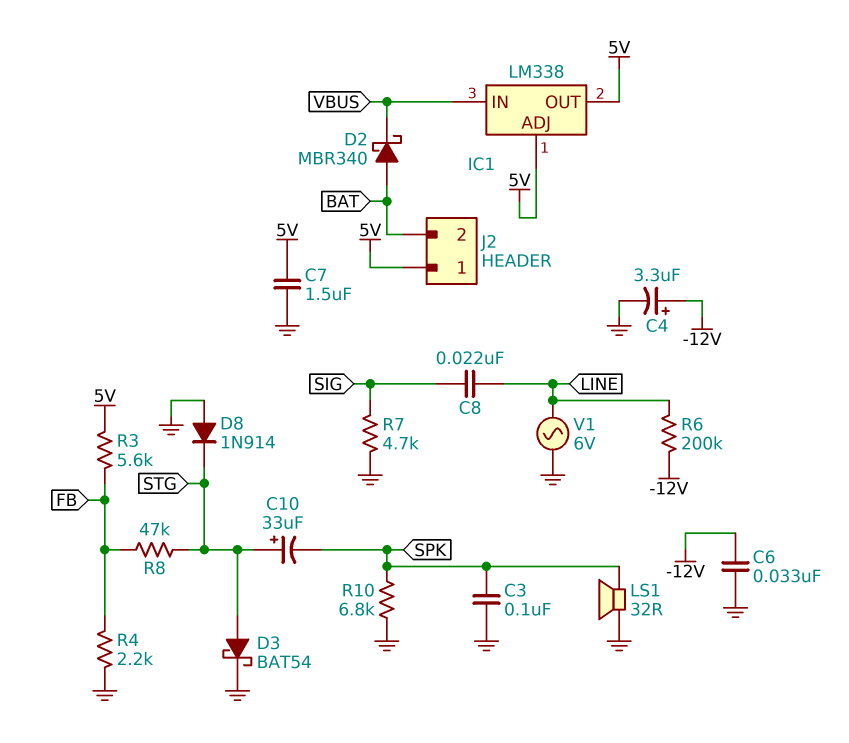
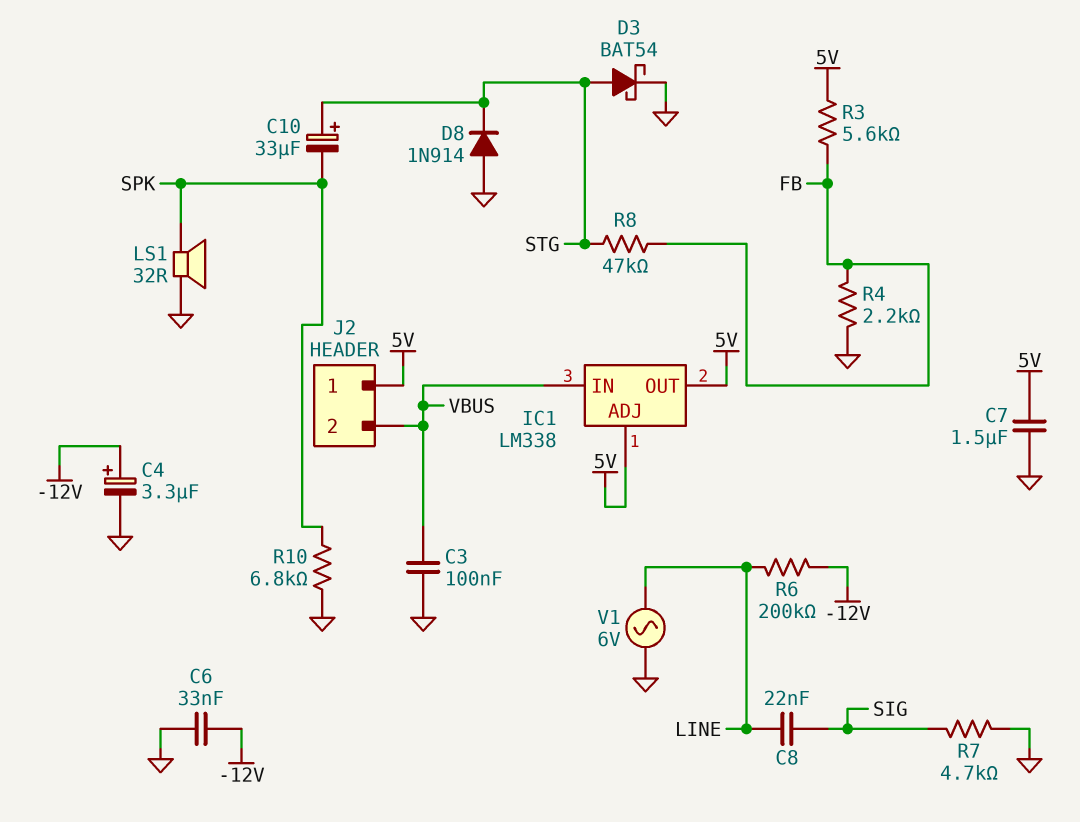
C3: 100nF (GND, SPK) -> 100nF (GND, VBUS)
D2: schottky MBR340 (A BAT, K VBUS) -> none
J2 pin 2: BAT -> VBUS

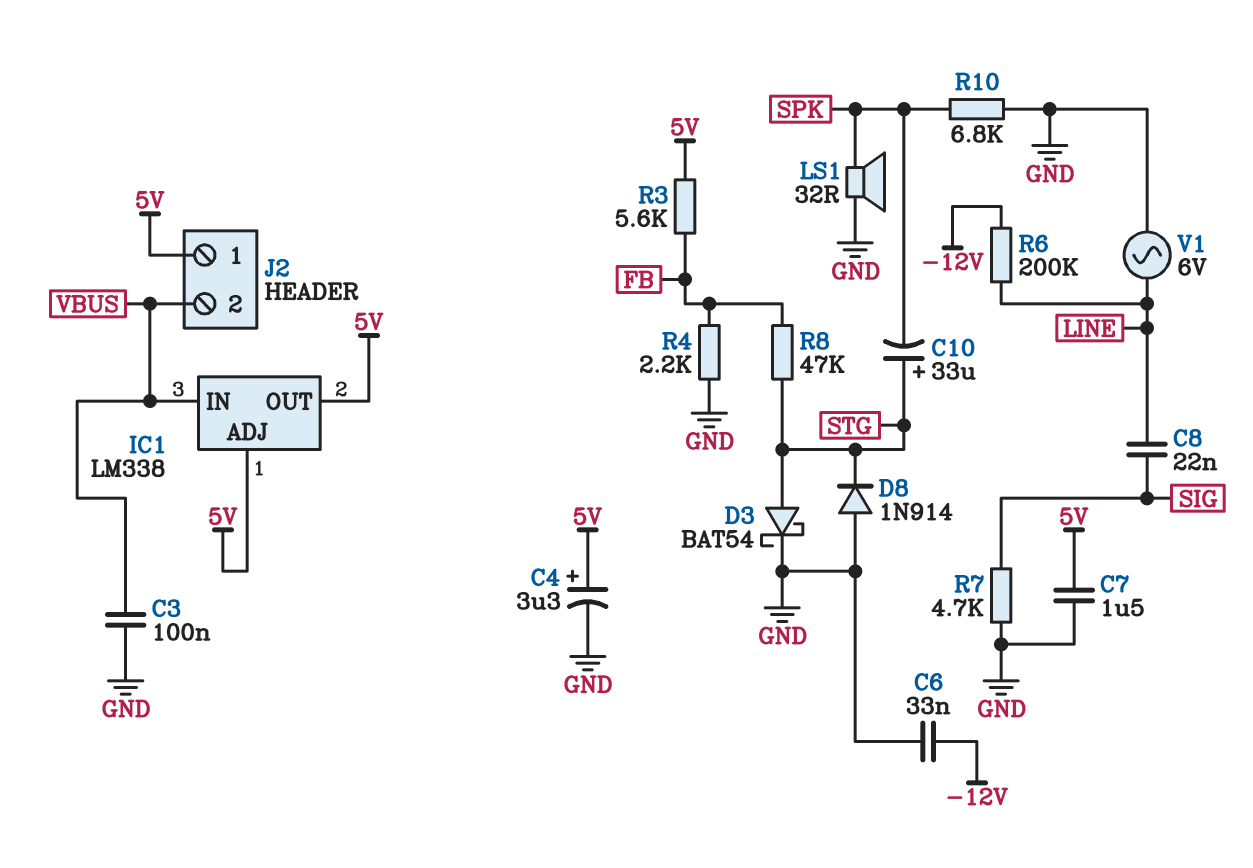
C4: 3.3uF (plus -12V, minus GND) -> 3.3uF (plus 5V, minus GND)

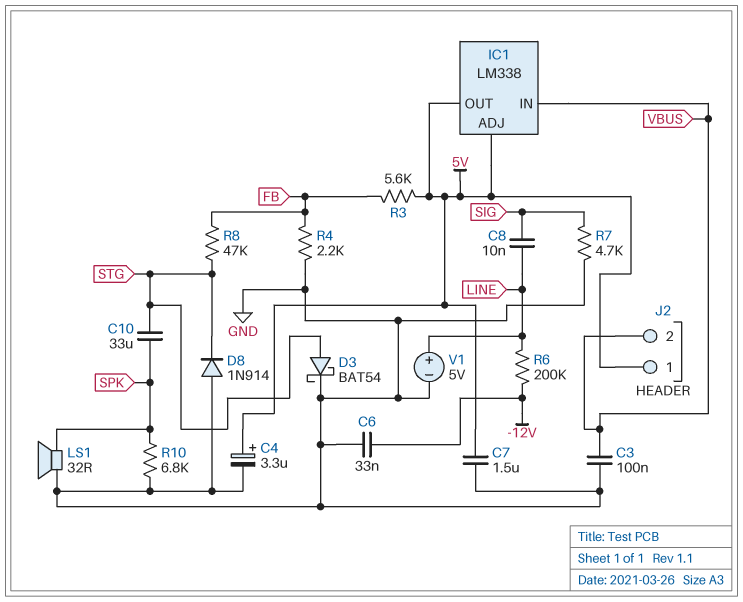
C8: 22nF (LINE, SIG) -> 10nF (LINE, SIG)
C10: 33uF (plus STG, minus SPK) -> 33uF (SPK, STG)
V1: AC 6V (GND, LINE) -> 5V (plus LINE, minus GND)

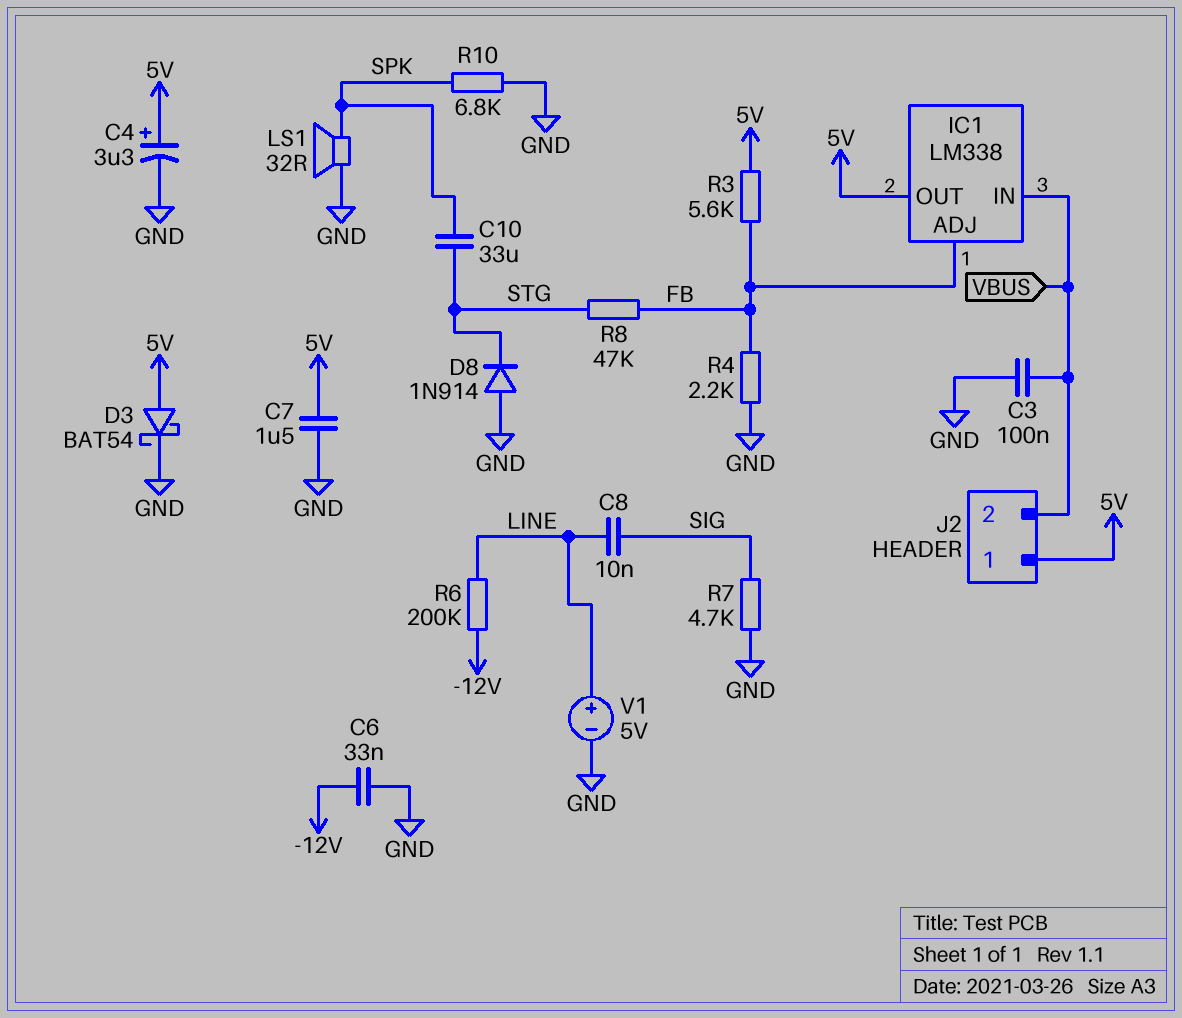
D3: schottky BAT54 (A STG, K GND) -> schottky BAT54 (A 5V, K GND)
IC1 pin ADJ: 5V -> FB

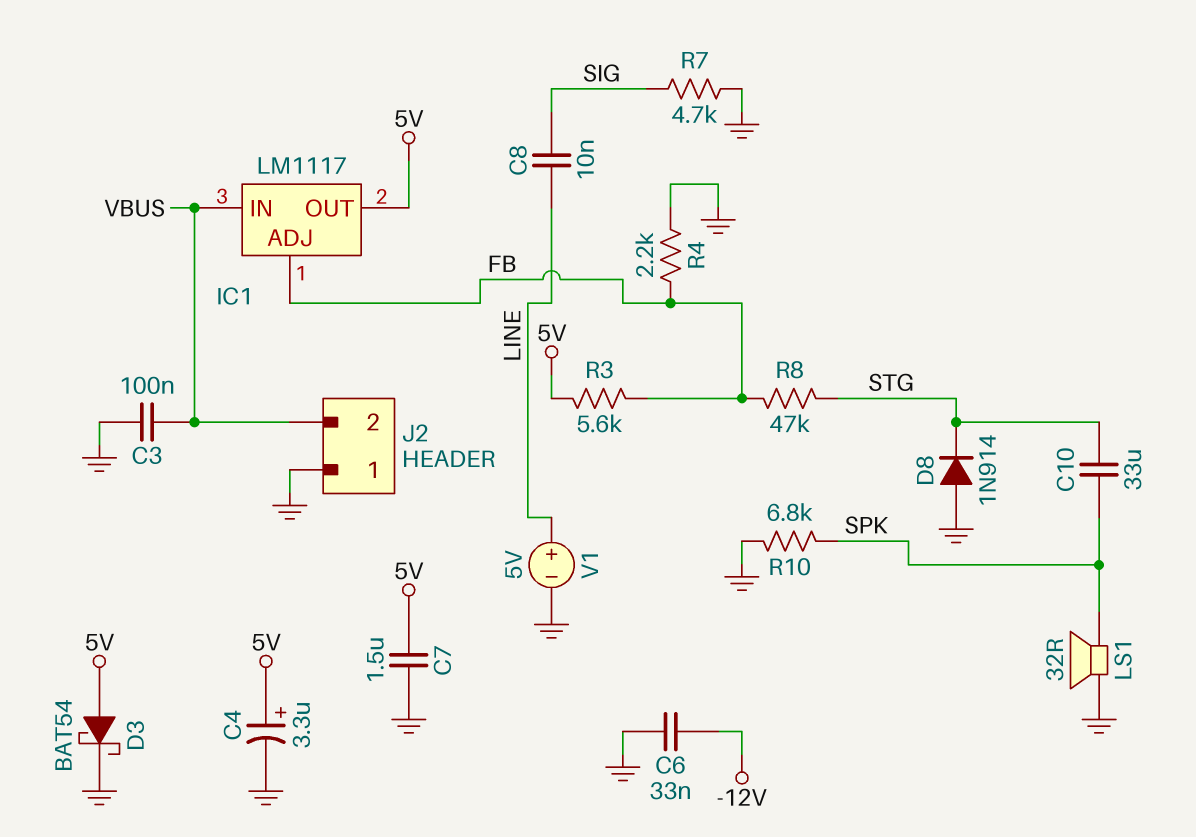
IC1: LM338 -> LM1117
J2 pin 1: 5V -> GND
R6: 200k (-12V, LINE) -> none

